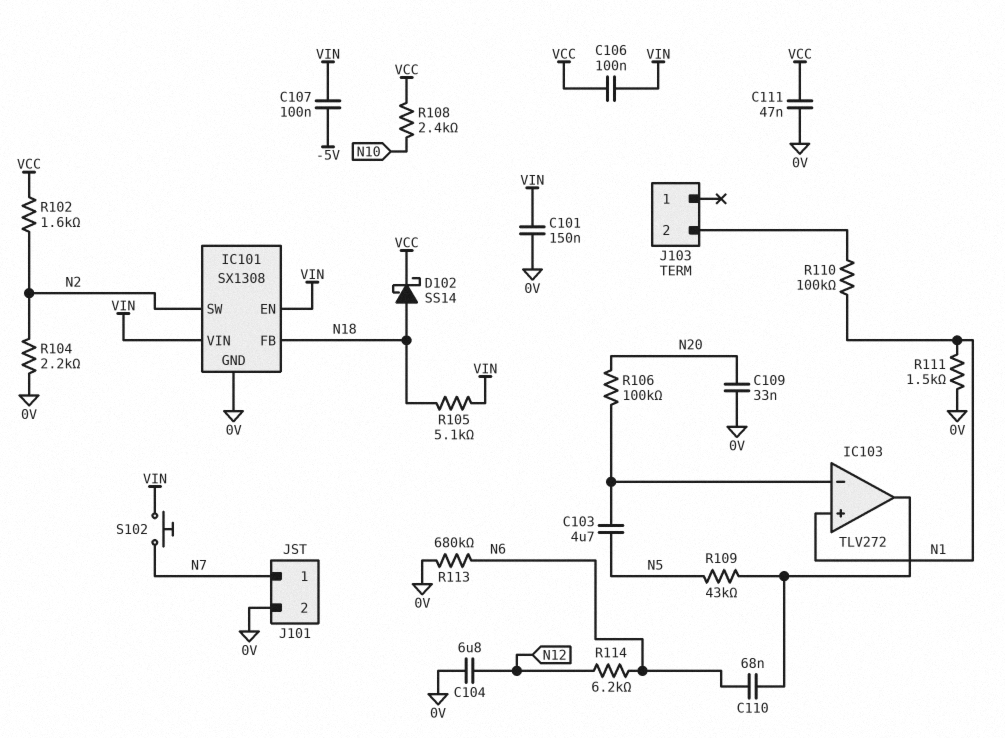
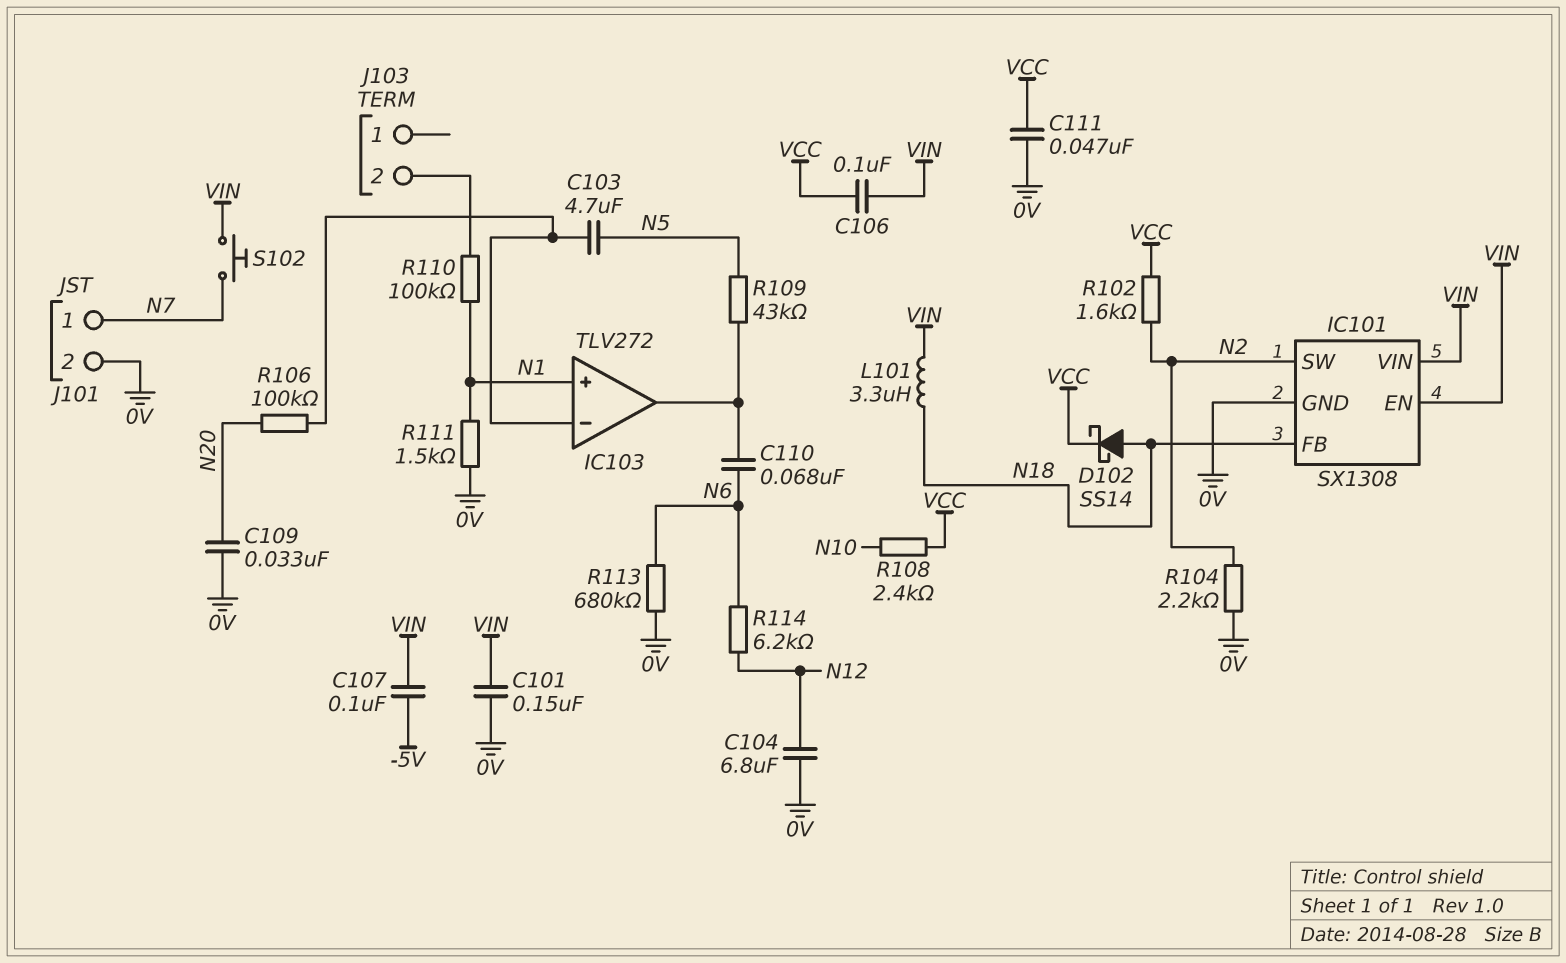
L101: none -> 3.3uH (N18, VIN)
R105: 5.1k (N18, VIN) -> none

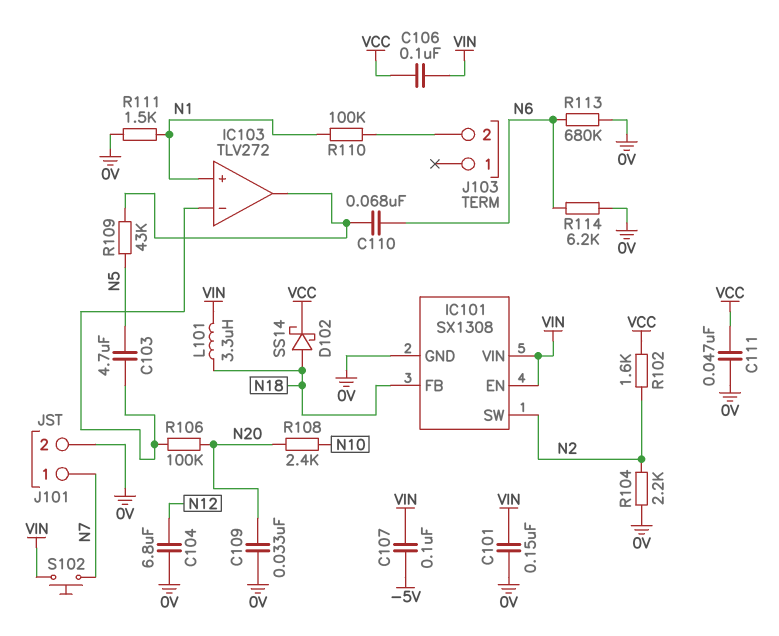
R108: 2.4k (N10, VCC) -> 2.4k (N10, N20)
R114: 6.2k (N6, N12) -> 6.2k (0V, N6)

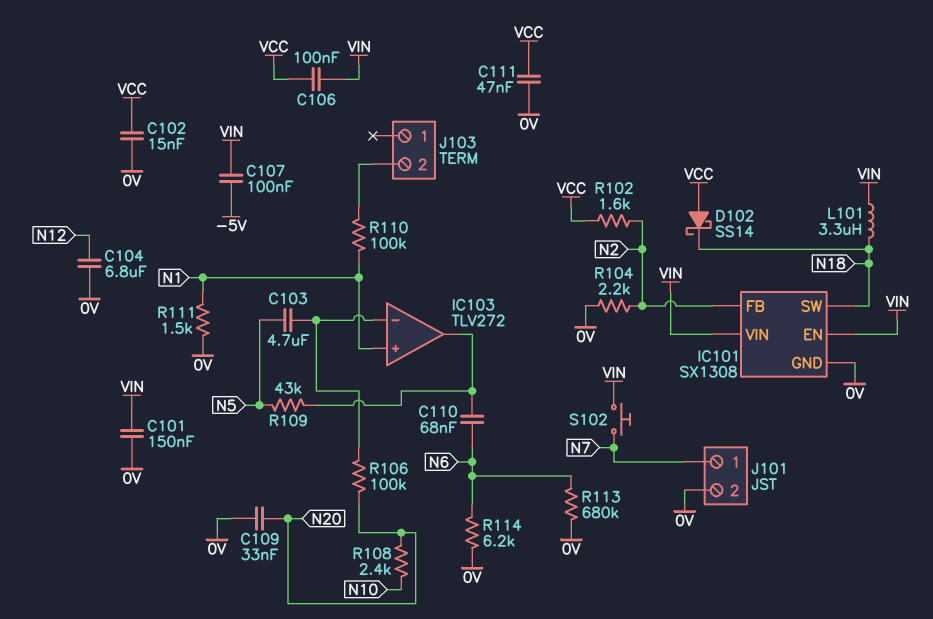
C102: none -> 15nF (0V, VCC)
D102: schottky SS14 (A N18, K VCC) -> schottky SS14 (A VCC, K N18)
IC101 pin FB: N18 -> N2
IC101 pin SW: N2 -> N18

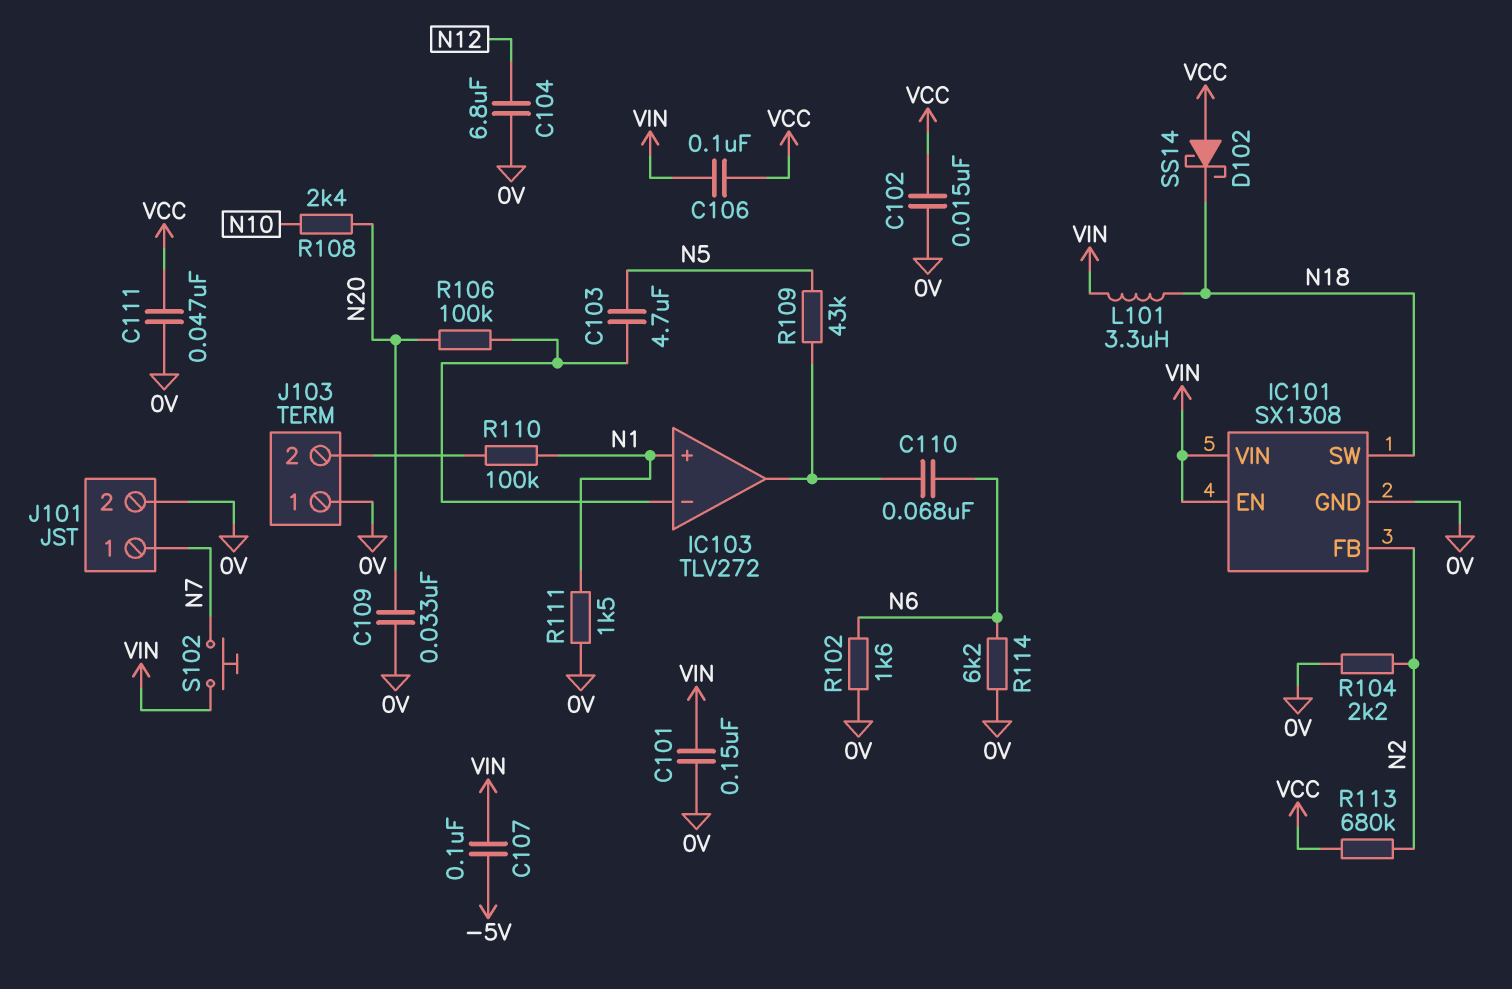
J103 pin 1: none -> 0V
R102: 1.6k (N2, VCC) -> 1.6k (0V, N6)
R113: 680k (0V, N6) -> 680k (N2, VCC)

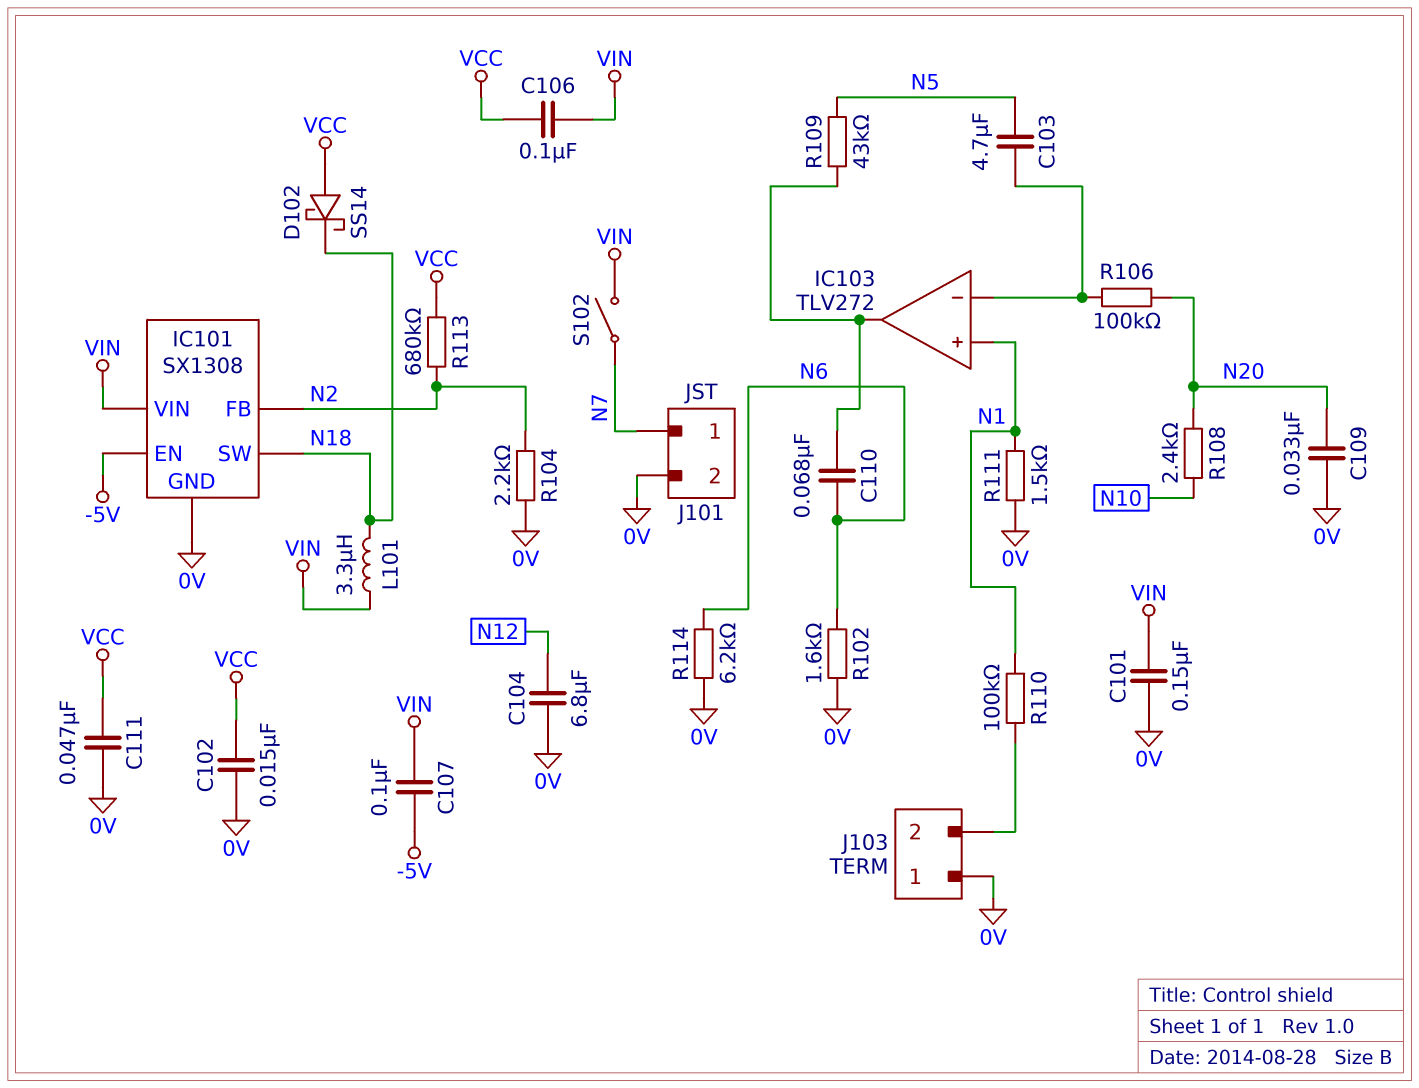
IC101 pin EN: VIN -> -5V
S102: button (N7, VIN) -> switch (N7, VIN)

